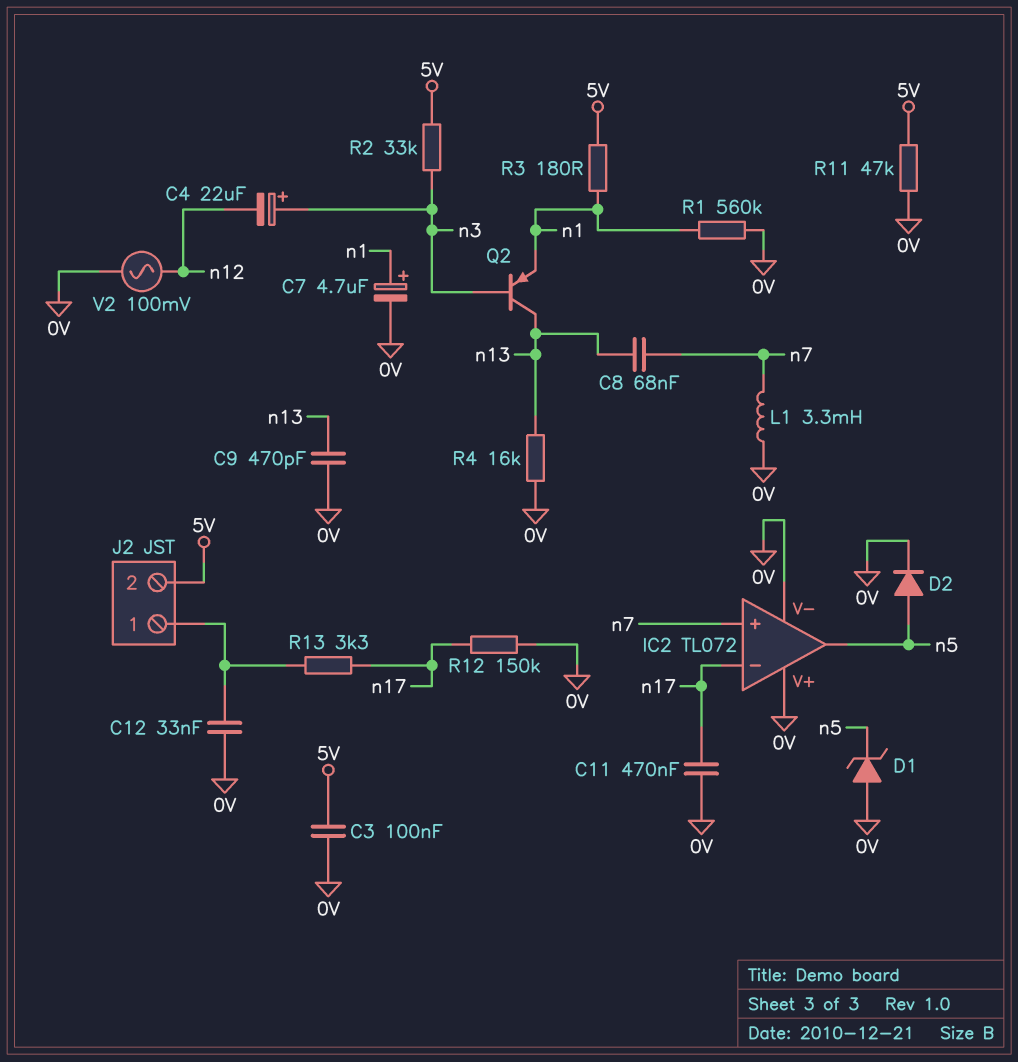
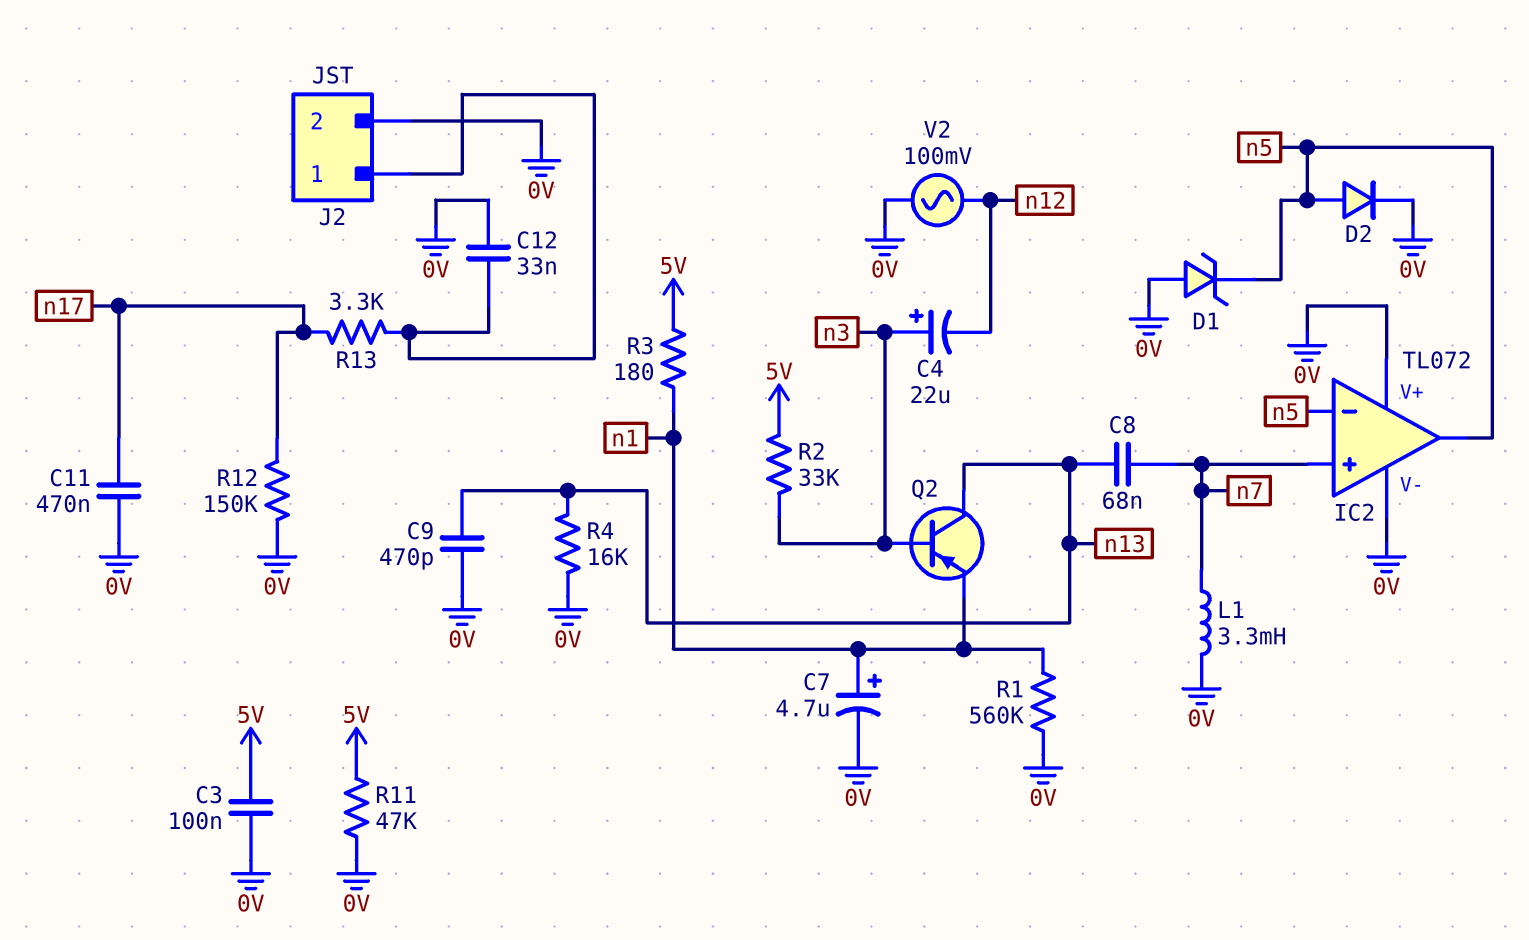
IC2 pin in-: n17 -> n5
J2 pin 2: 5V -> 0V

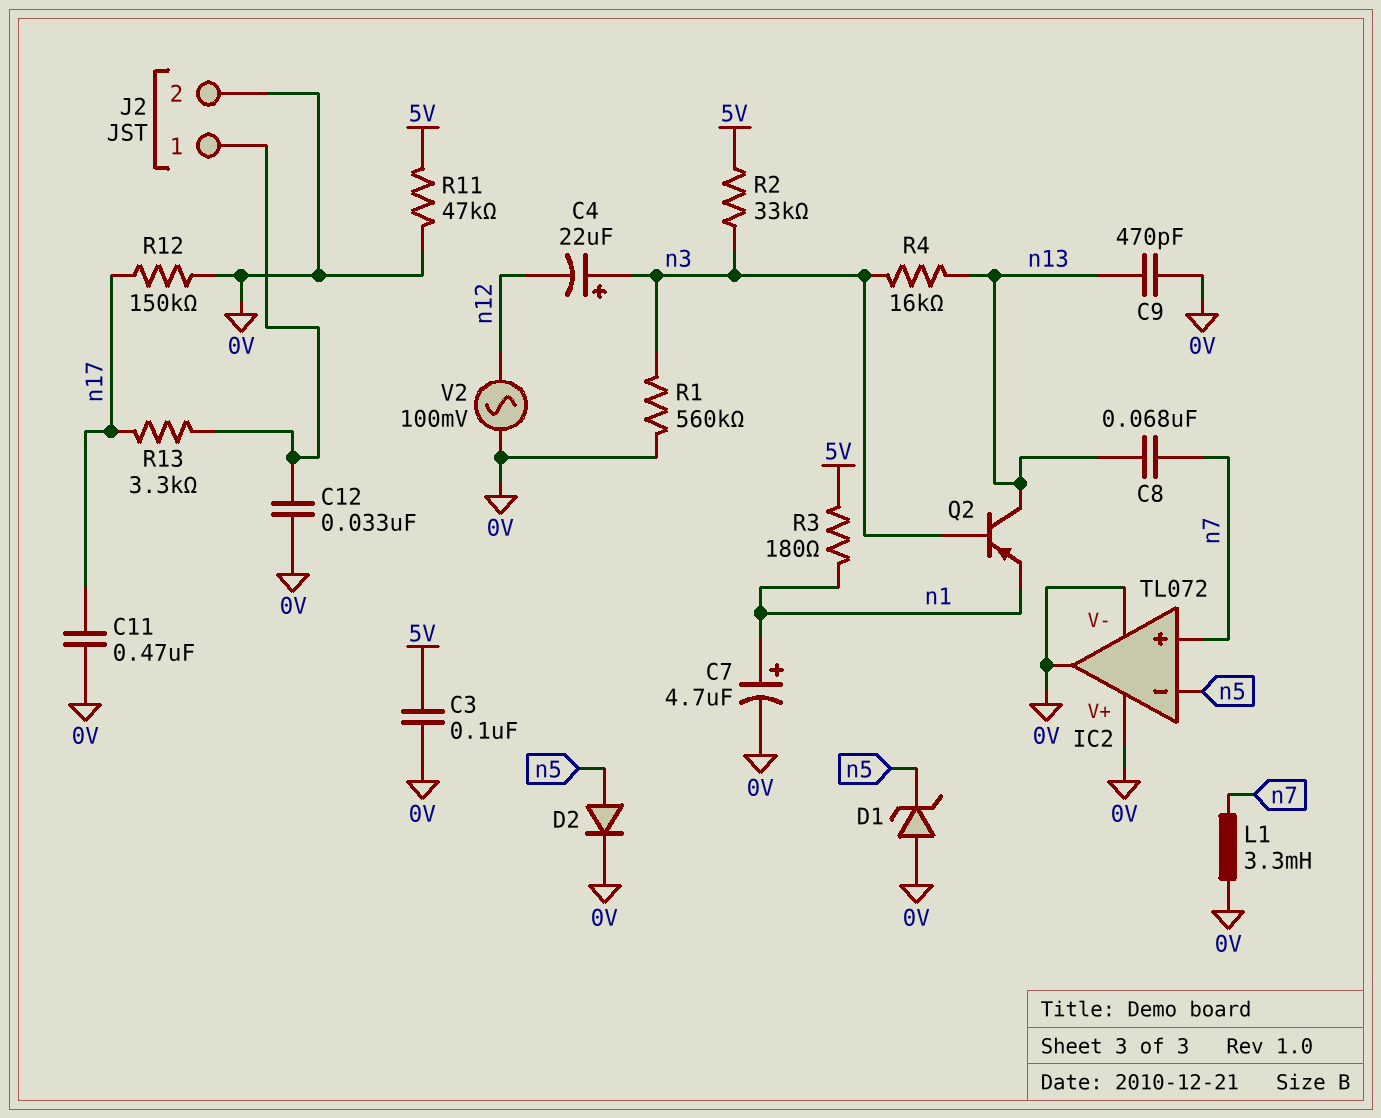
IC2 pin out: n5 -> 0V
R1: 560k (0V, n1) -> 560k (0V, n3)
R4: 16k (0V, n13) -> 16k (n3, n13)

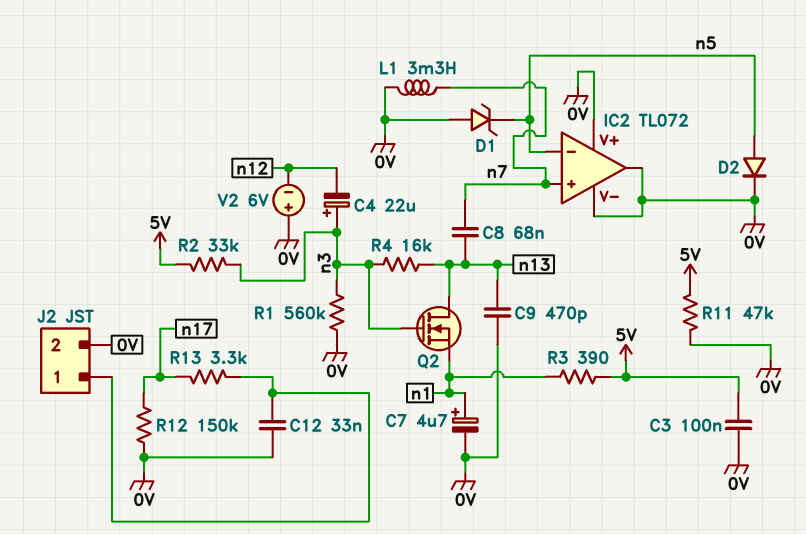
C11: 470nF (0V, n17) -> none
Q2: PNP (B n3, C n13, E n1) -> NMOS (G n3, D n13, S n1)
R3: 180 (5V, n1) -> 390 (5V, n1)
V2: AC 100mV (0V, n12) -> 6V (plus 0V, minus n12)

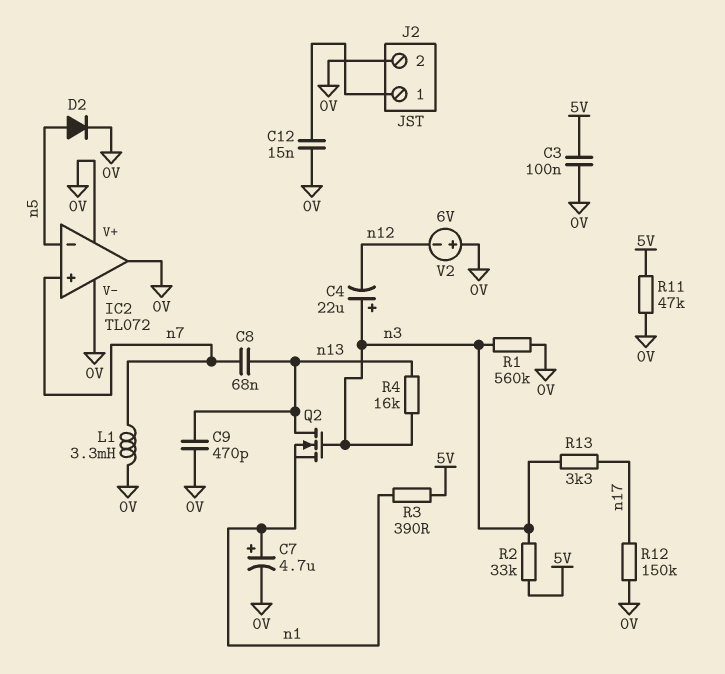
C12: 33nF (0V, J2/1) -> 15nF (0V, J2/1)
D1: zener (A 0V, K n5) -> none
R13: 3.3k (J2/1, n17) -> 3.3k (n3, n17)

